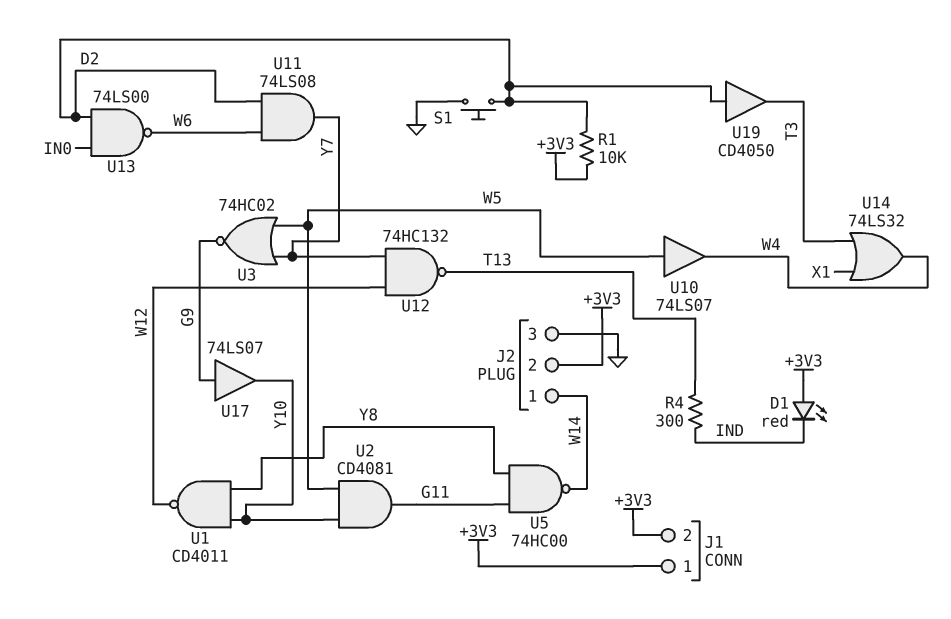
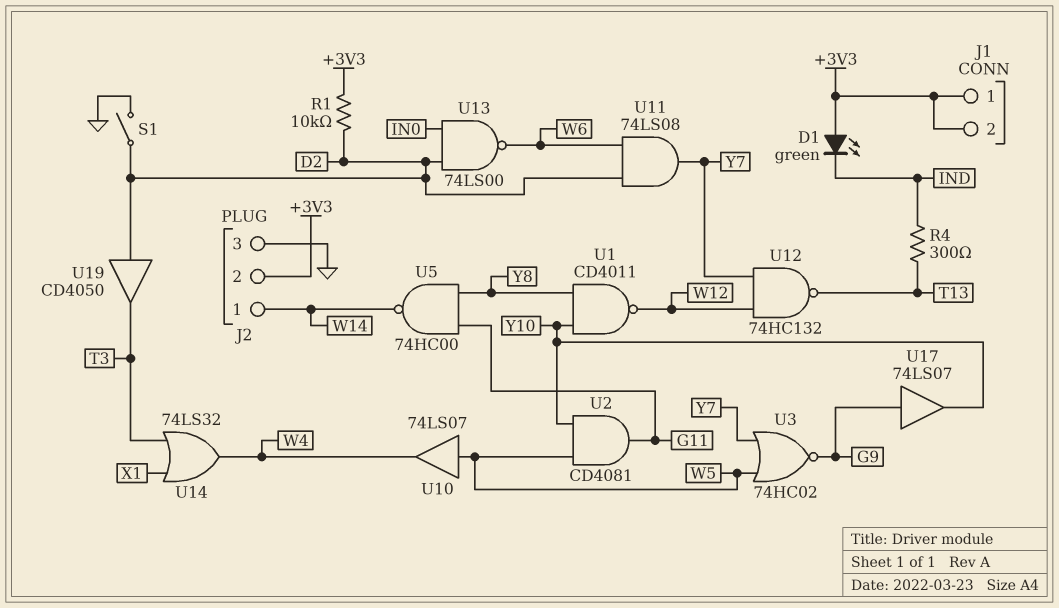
D1: LED red (A +3V3, K IND) -> LED green (A +3V3, K IND)
S1: button (D2, GND) -> switch (D2, GND)

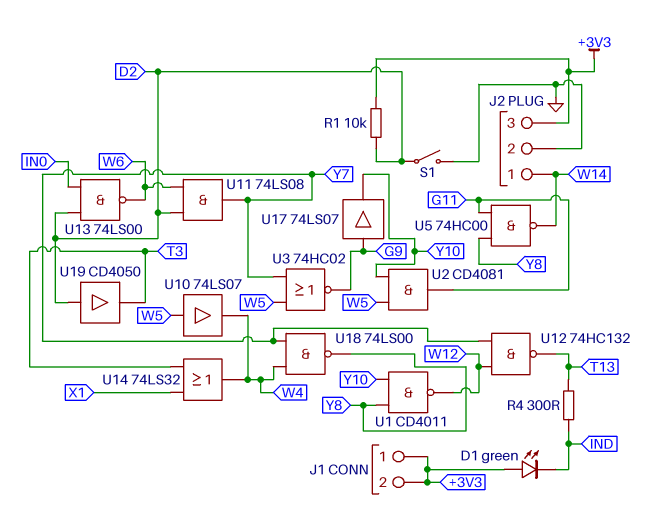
J2 pin 2: +3V3 -> GND
J2 pin 3: GND -> +3V3
U18: none -> NAND 74LS00 (in W4, in Y7, out Y8)

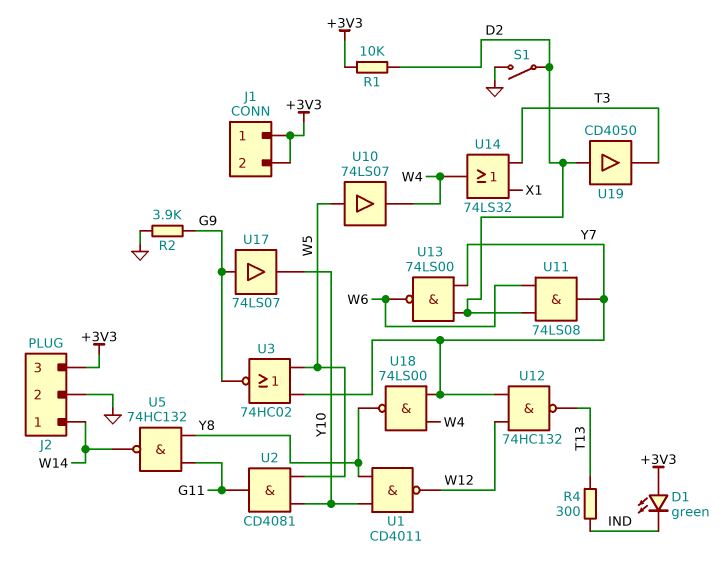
R2: none -> 3.9k (G9, GND)
U5: NAND 74HC00 (in G11, in Y8, out W14) -> NAND 74HC132 (in G11, in Y8, out W14)
U13: NAND 74LS00 (in D2, in IN0, out W6) -> NAND 74LS00 (in D2, in Y7, out W6)

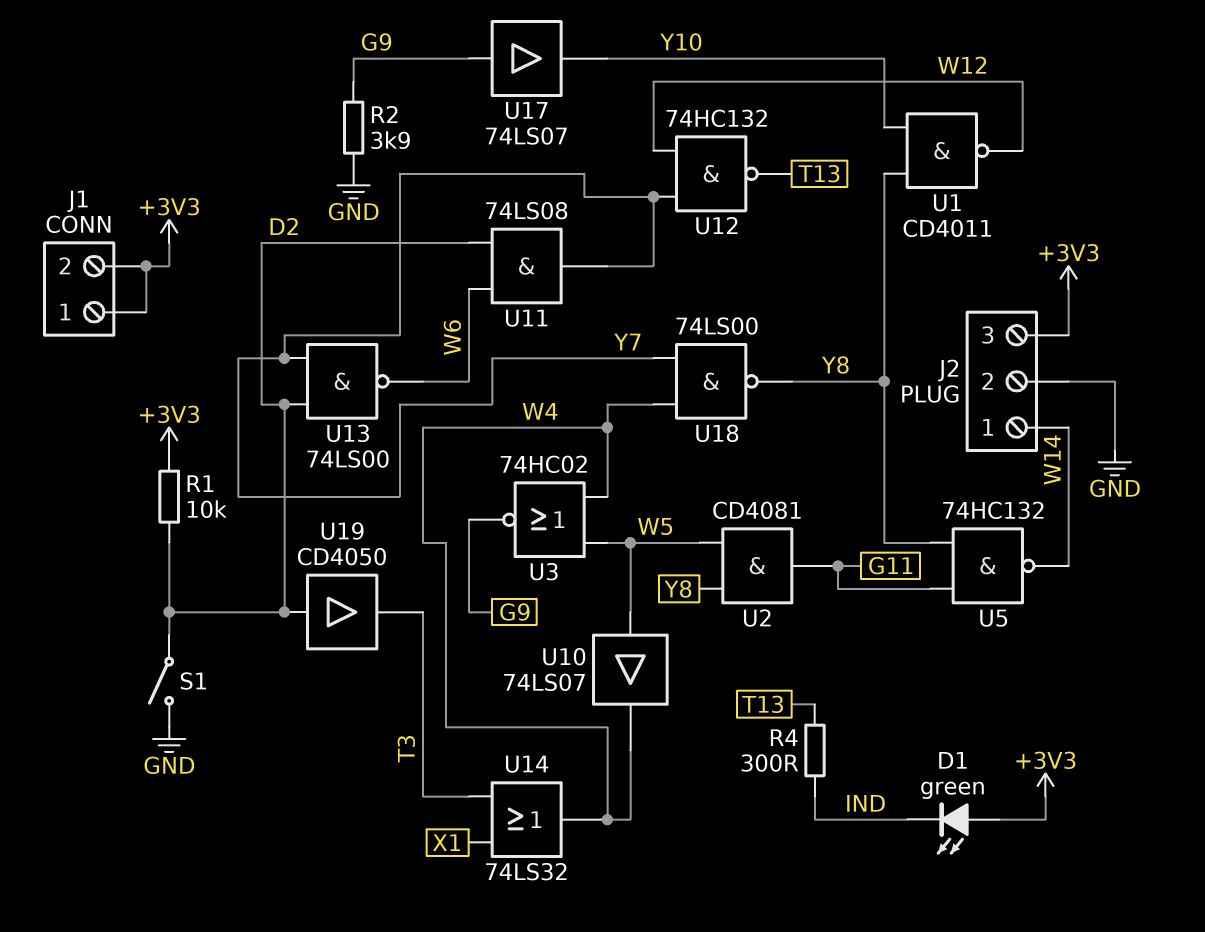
U2: AND CD4081 (in W5, in Y10, out G11) -> AND CD4081 (in W5, in Y8, out G11)
U3: NOR 74HC02 (in W5, in Y7, out G9) -> NOR 74HC02 (in W4, in W5, out G9)

